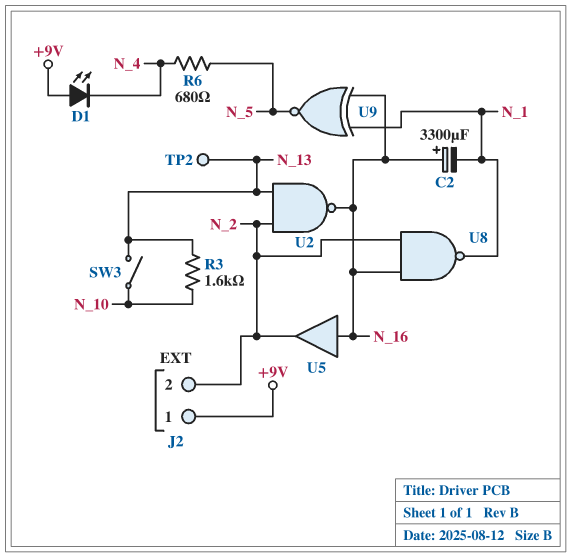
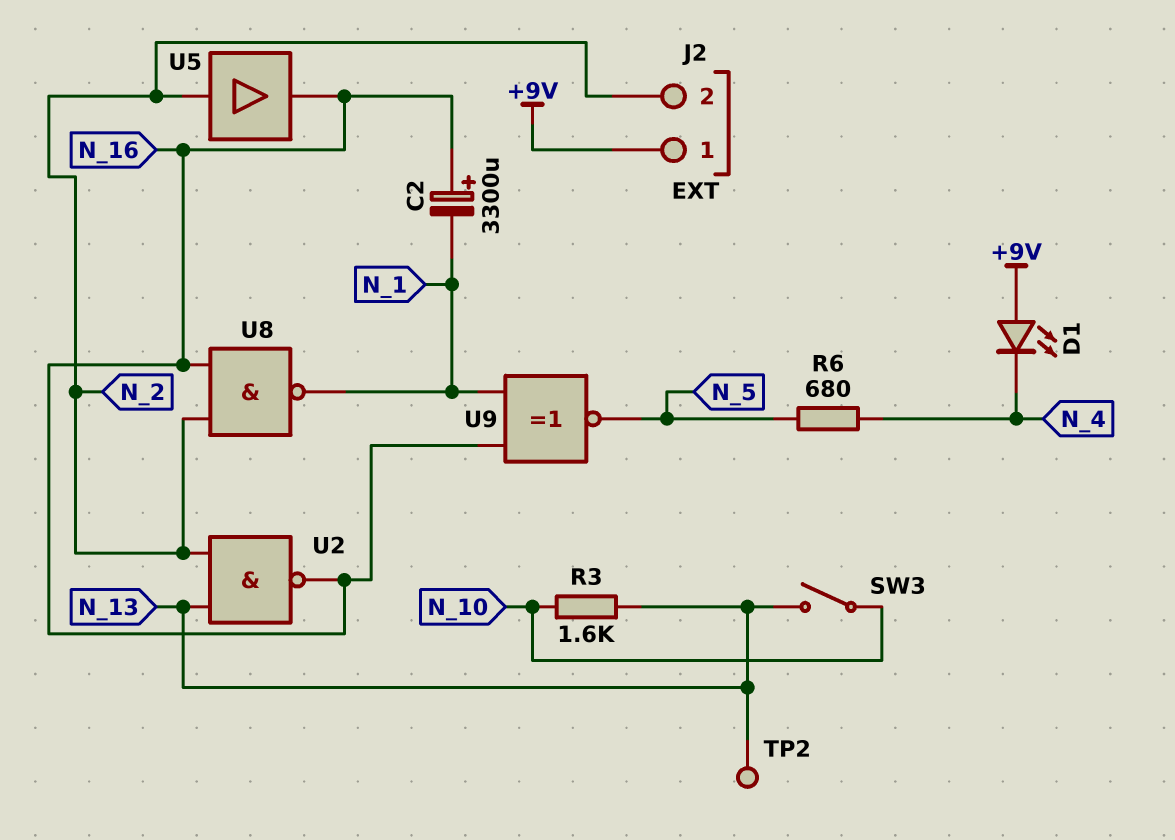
U5: buffer (in N_16, out N_2) -> buffer (in N_2, out N_16)

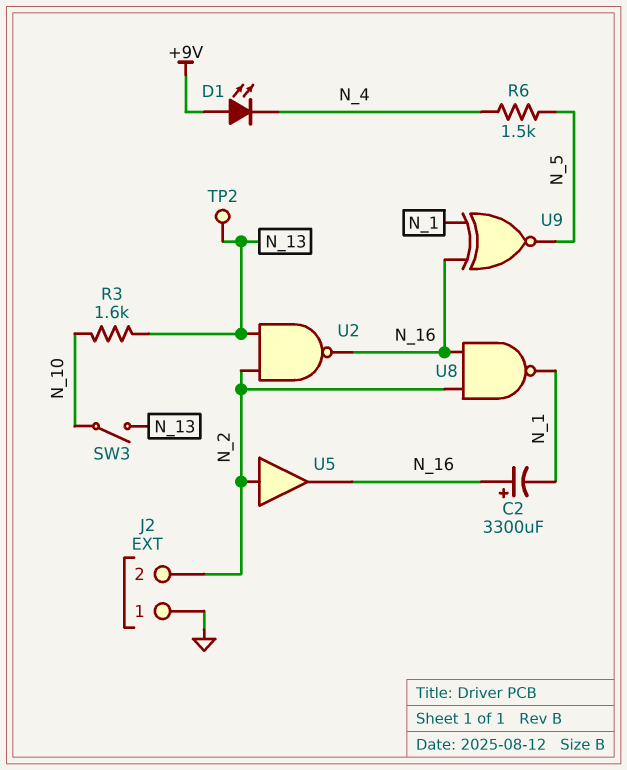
J2 pin 1: +9V -> GND
R6: 680 (N_4, N_5) -> 1.5k (N_4, N_5)

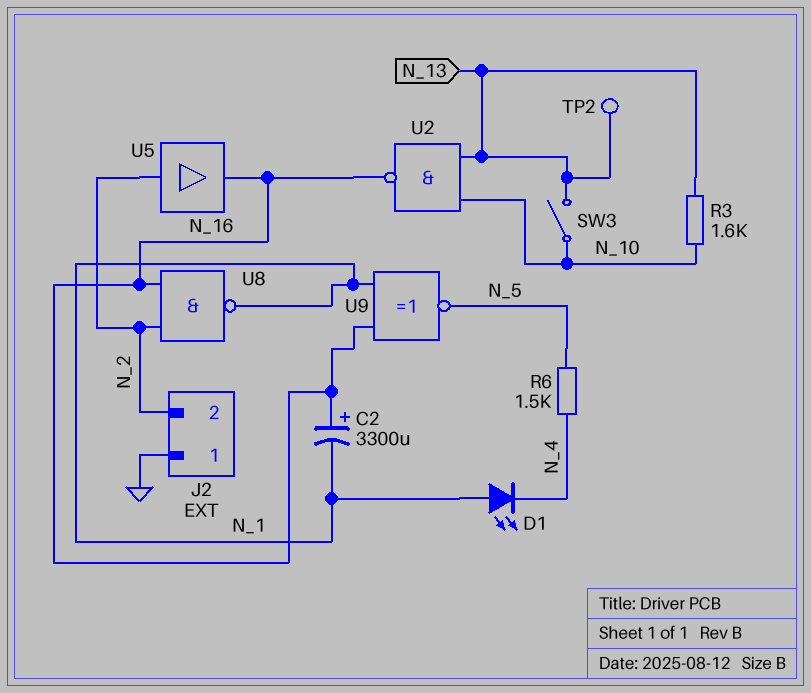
D1: LED (A +9V, K N_4) -> LED (A N_1, K N_4)
U2: NAND (in N_2, in N_13, out N_16) -> NAND (in N_10, in N_13, out N_16)

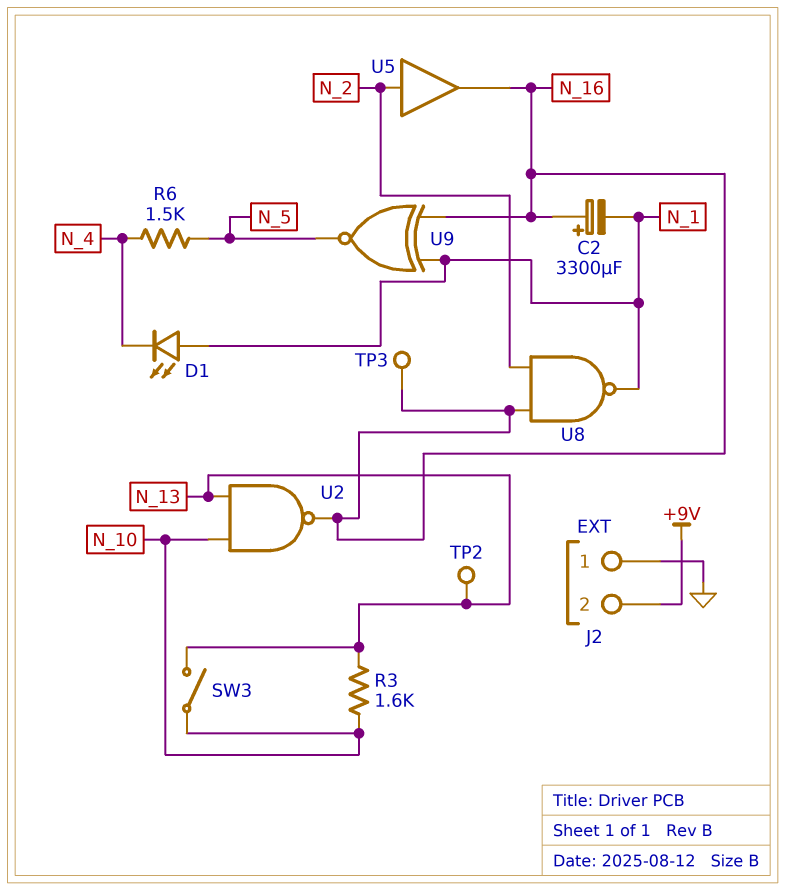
J2 pin 2: N_2 -> +9V
TP3: none -> test point (N_16)

